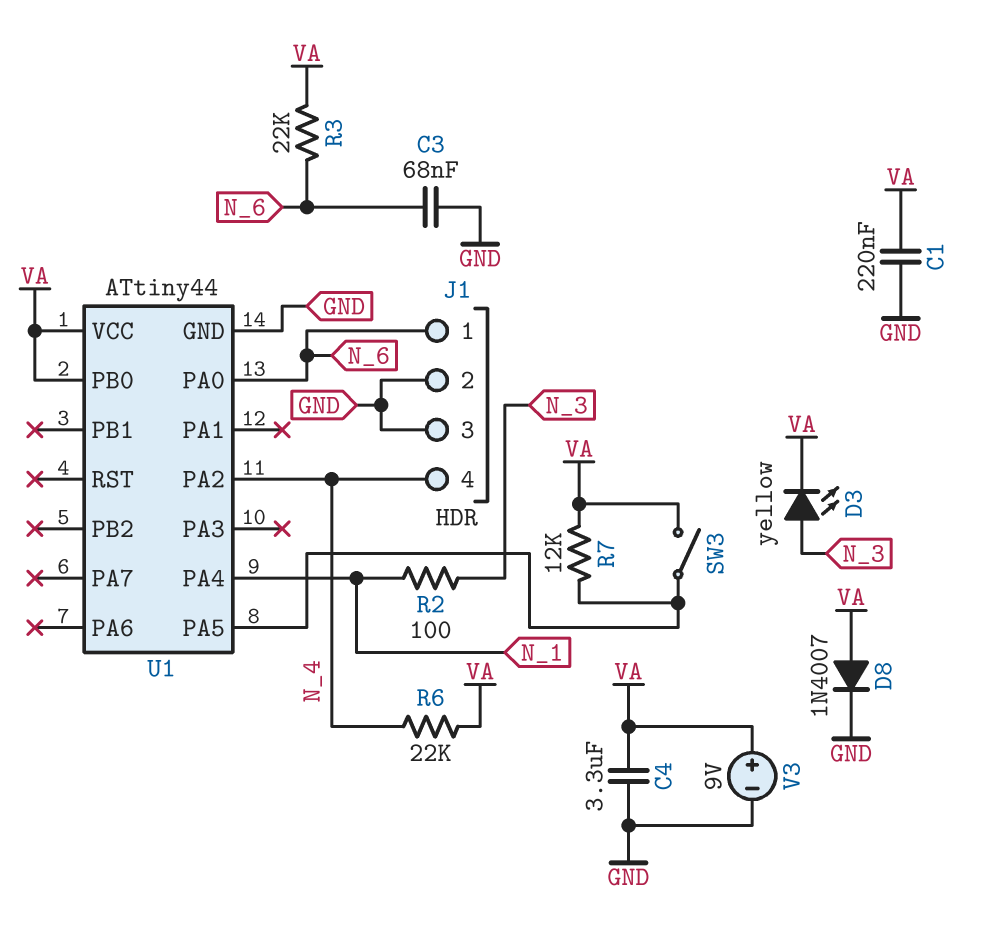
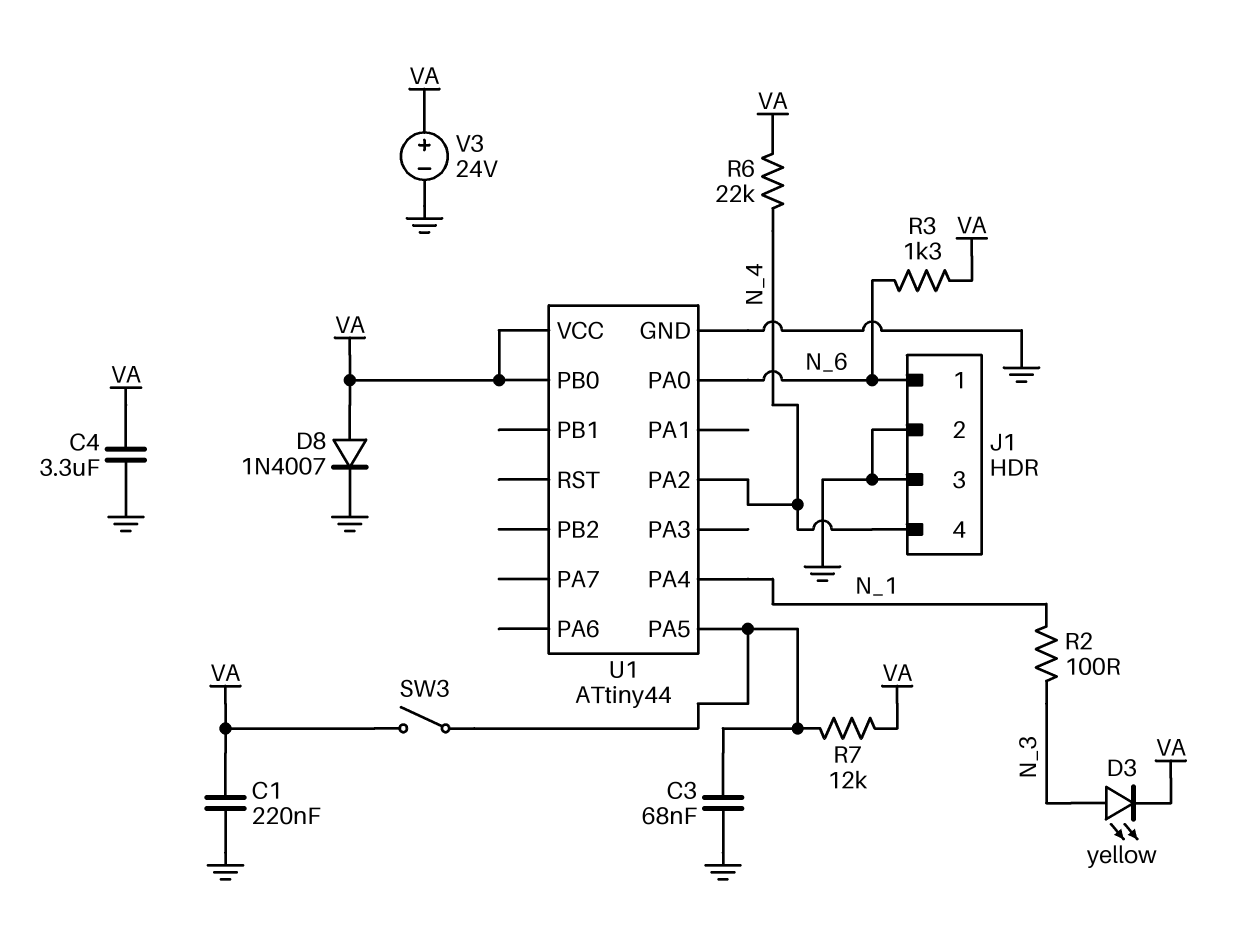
C3: 68nF (GND, N_6) -> 68nF (GND, U1/PA5)
R3: 22k (N_6, VA) -> 1.3k (N_6, VA)
V3: 9V (plus VA, minus GND) -> 24V (plus VA, minus GND)

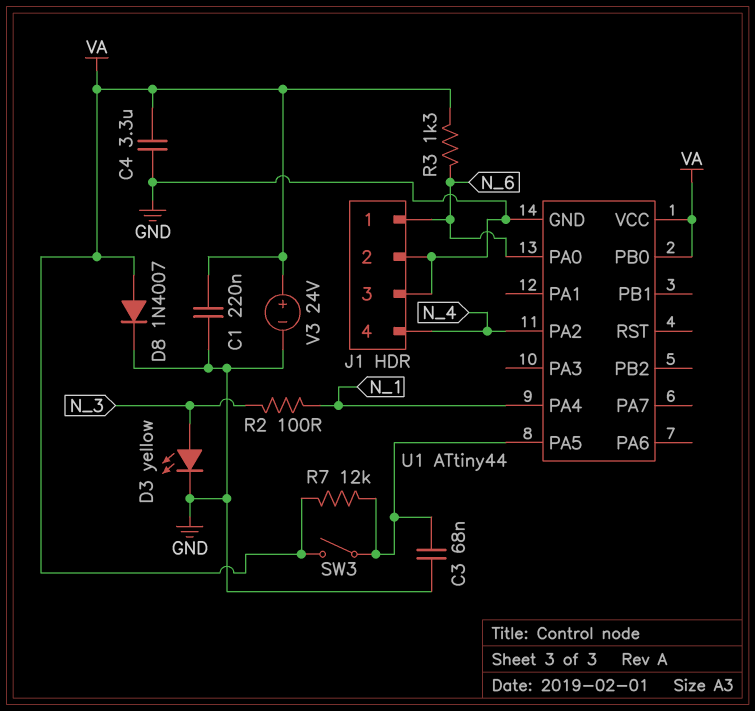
D3: LED yellow (A N_3, K VA) -> LED yellow (A N_3, K GND)
R6: 22k (N_4, VA) -> none

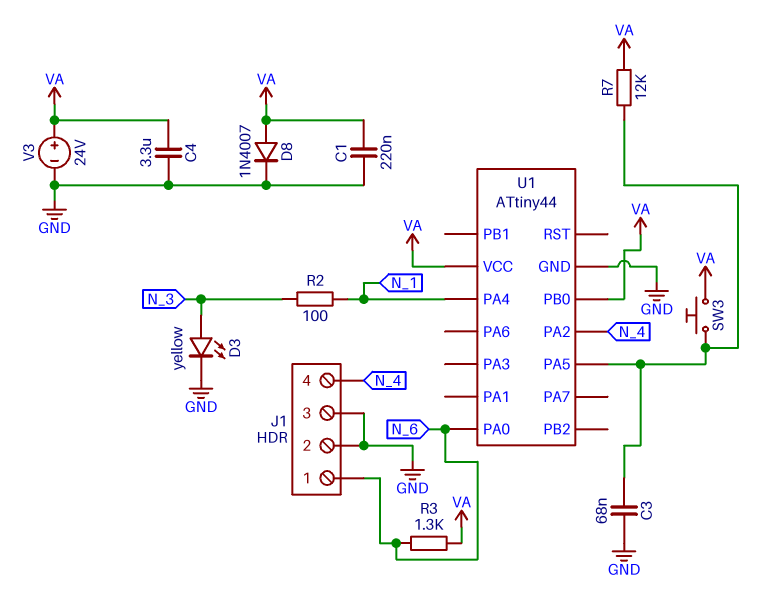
SW3: switch (U1/PA5, VA) -> button (U1/PA5, VA)

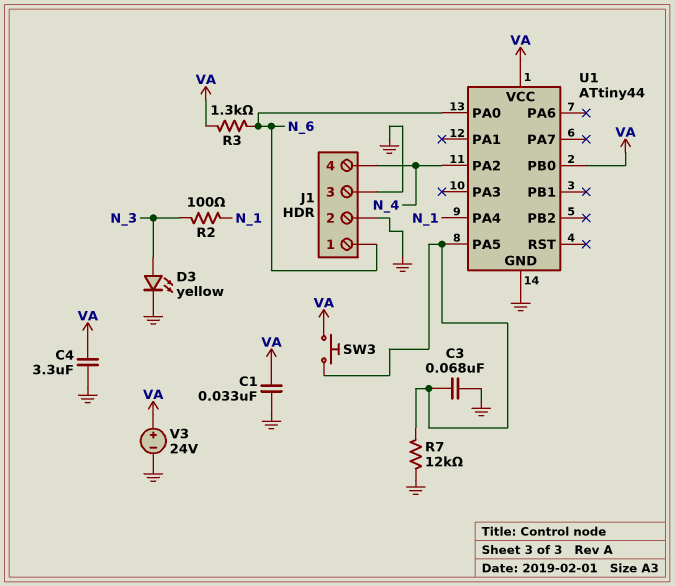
C1: 220nF (GND, VA) -> 33nF (GND, VA)
D8: diode 1N4007 (A VA, K GND) -> none
R7: 12k (U1/PA5, VA) -> 12k (GND, U1/PA5)

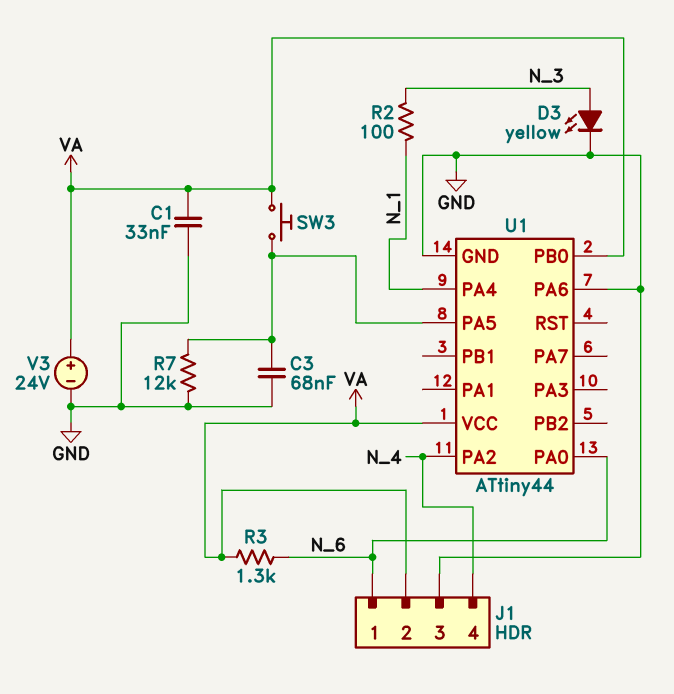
C4: 3.3uF (GND, VA) -> none
J1 pin 2: GND -> VA
U1 pin PA6: none -> GND

